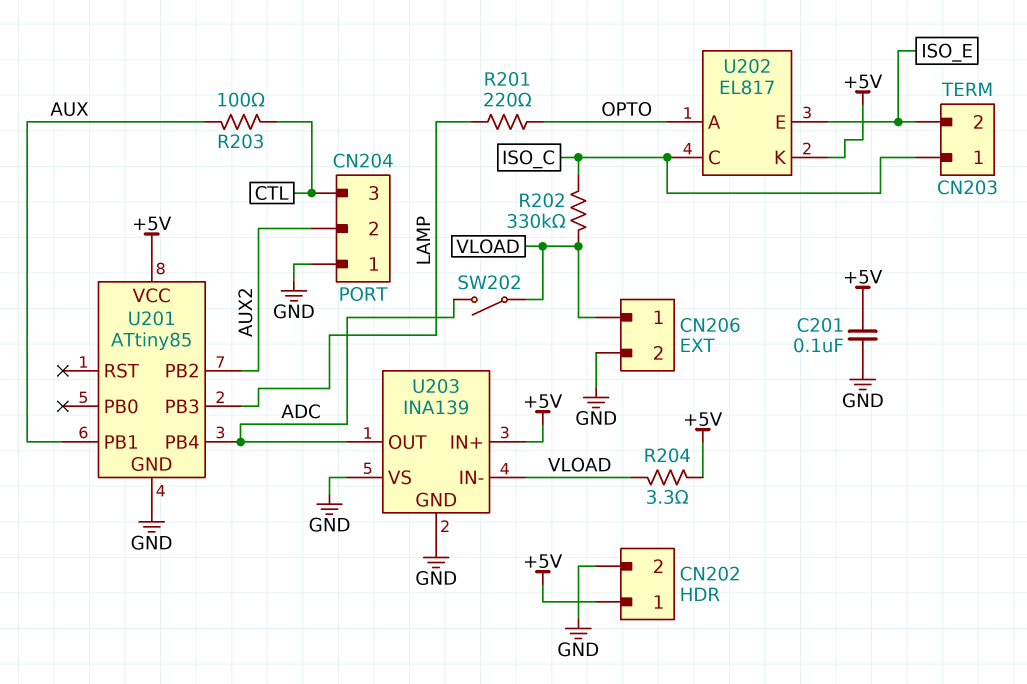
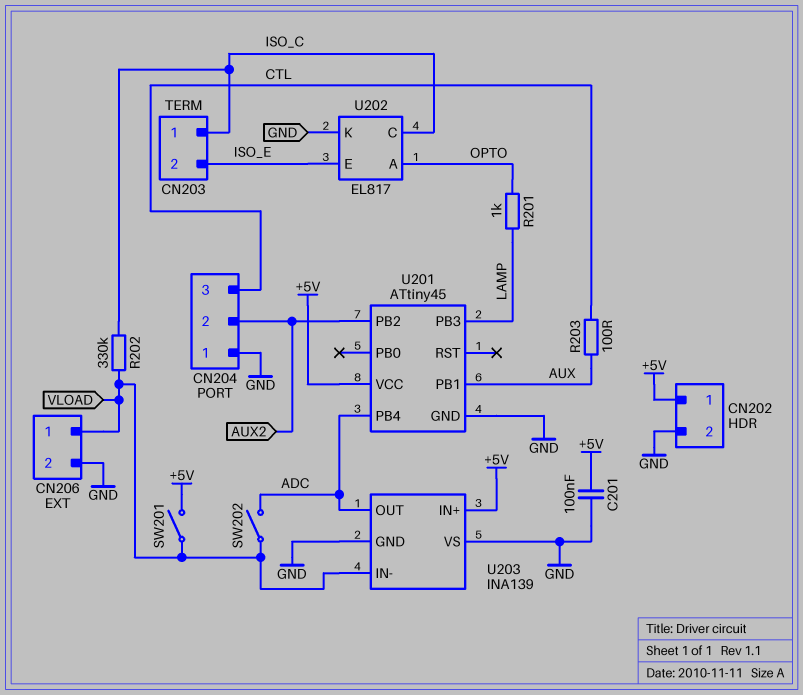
R201: 220 (LAMP, OPTO) -> 1k (LAMP, OPTO)
R204: 3.3 (+5V, VLOAD) -> none
SW201: none -> switch (+5V, VLOAD)
U201: ATtiny85 -> ATtiny45
U202 pin K: +5V -> GND

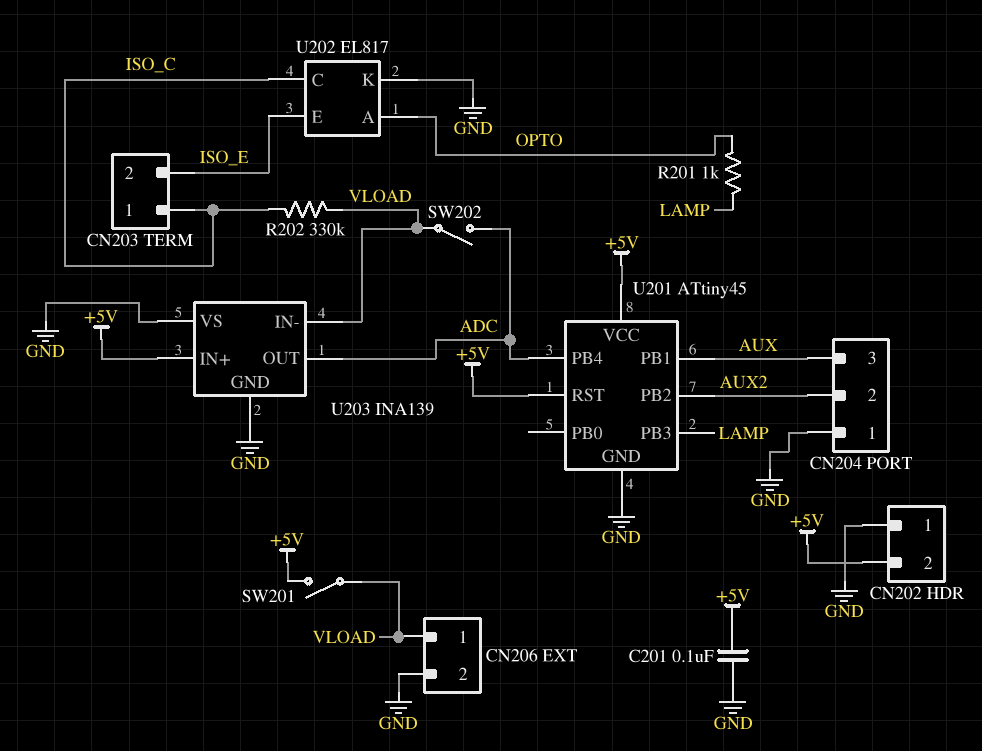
CN202 pin 1: +5V -> GND
CN202 pin 2: GND -> +5V
CN204 pin 3: CTL -> AUX
R203: 100 (AUX, CTL) -> none
U201 pin RST: none -> +5V

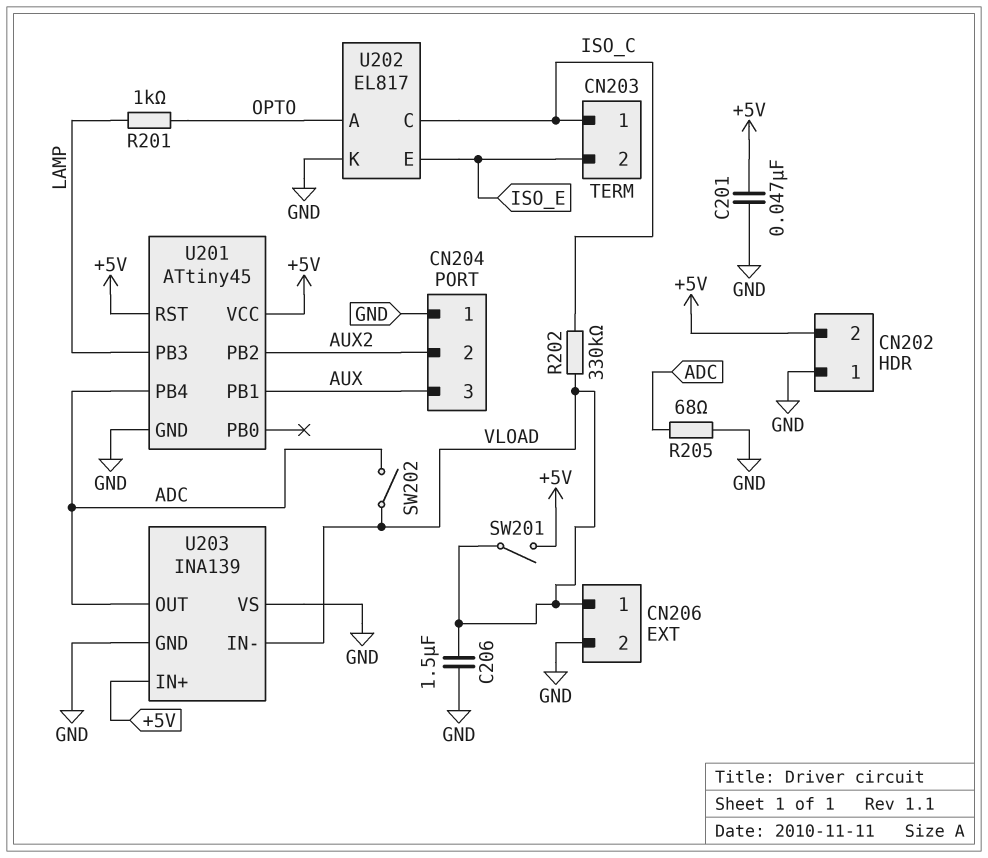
C201: 100nF (+5V, GND) -> 47nF (+5V, GND)
C206: none -> 1.5uF (GND, VLOAD)
R205: none -> 68 (ADC, GND)

